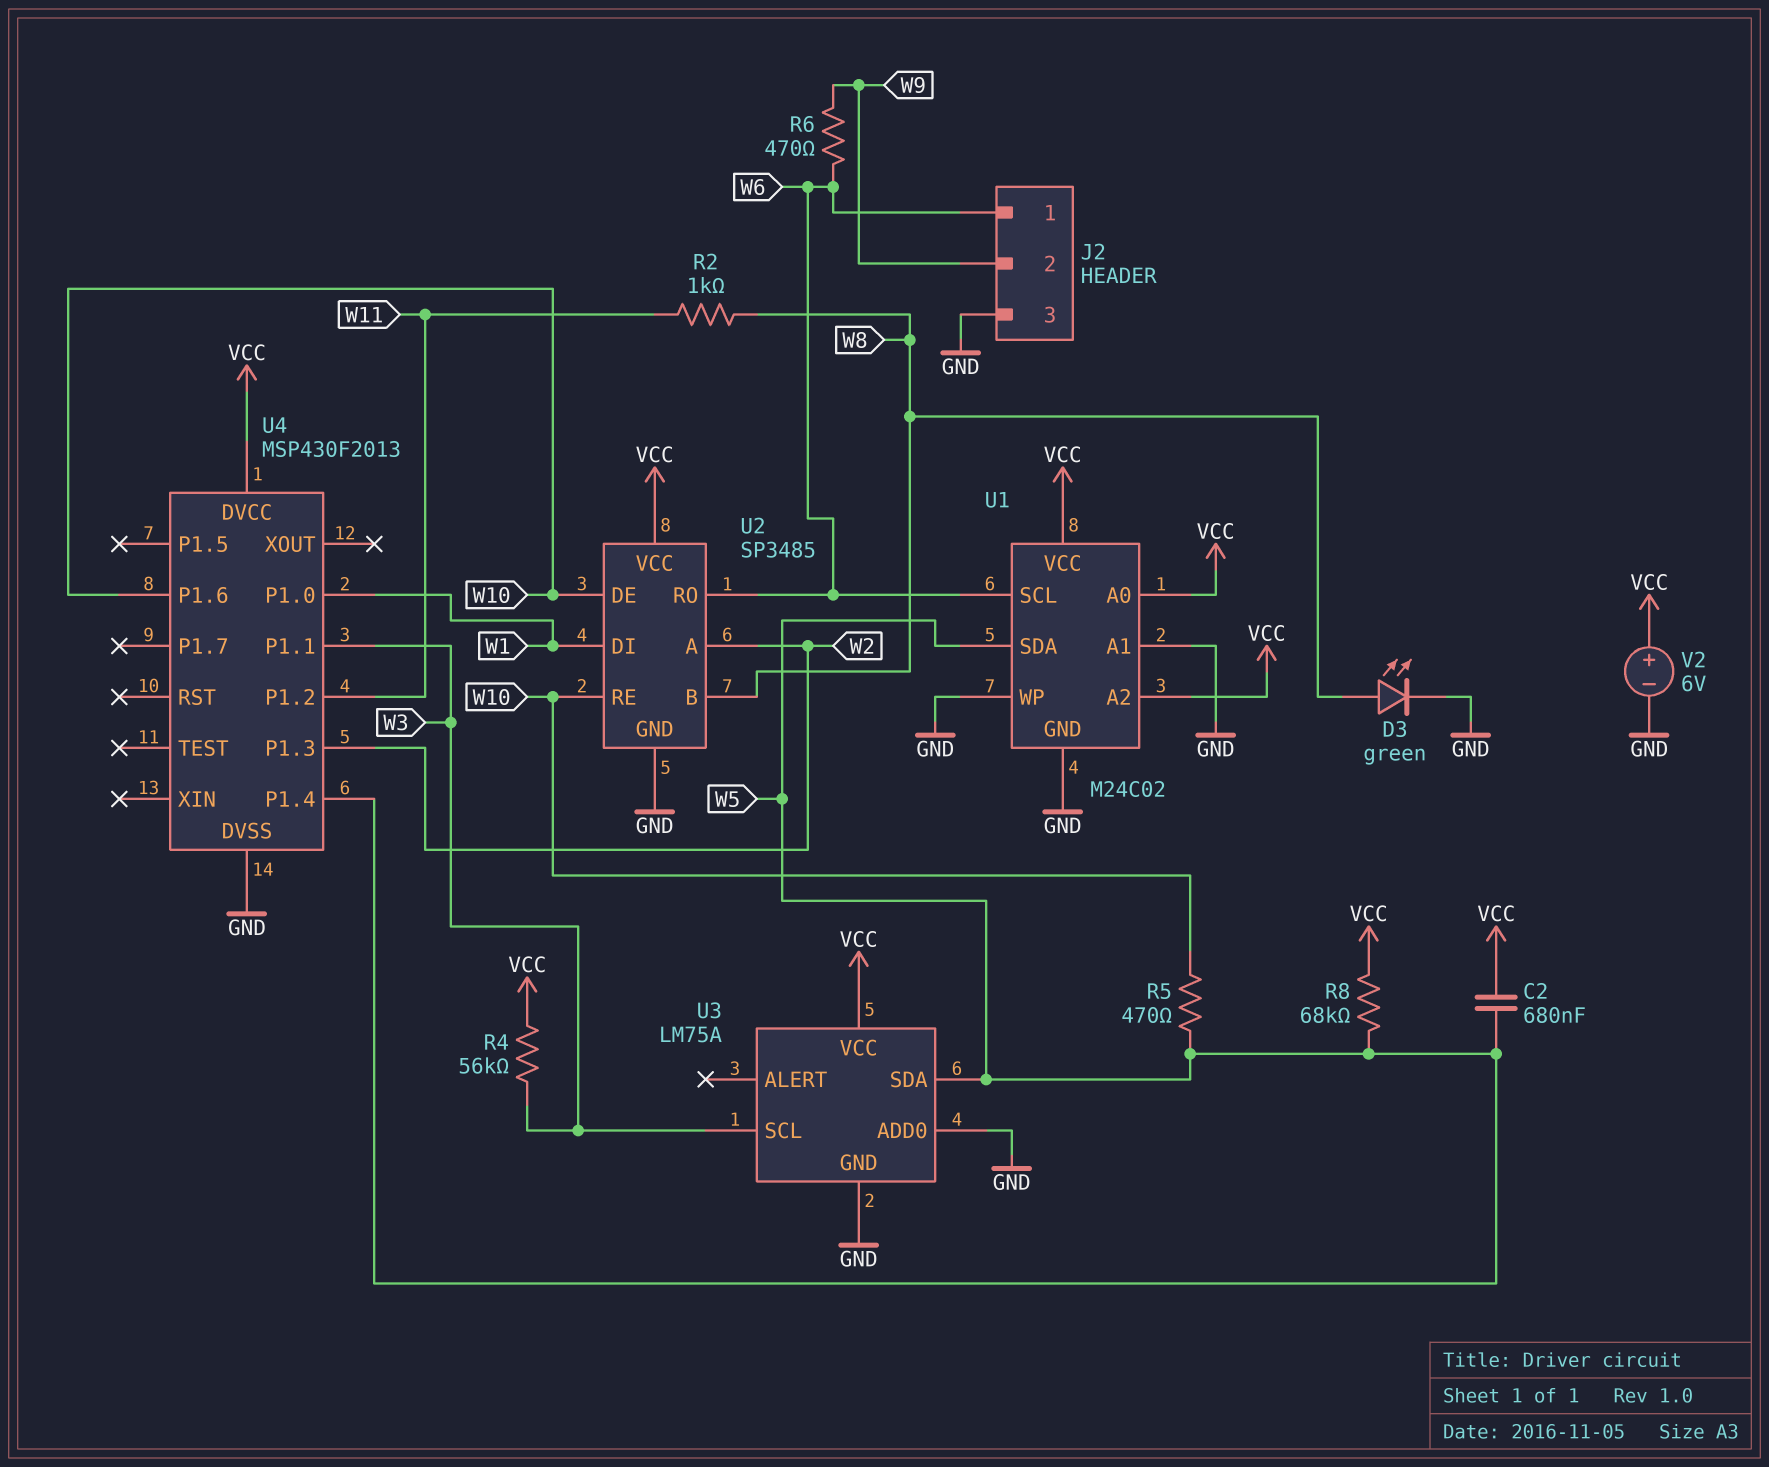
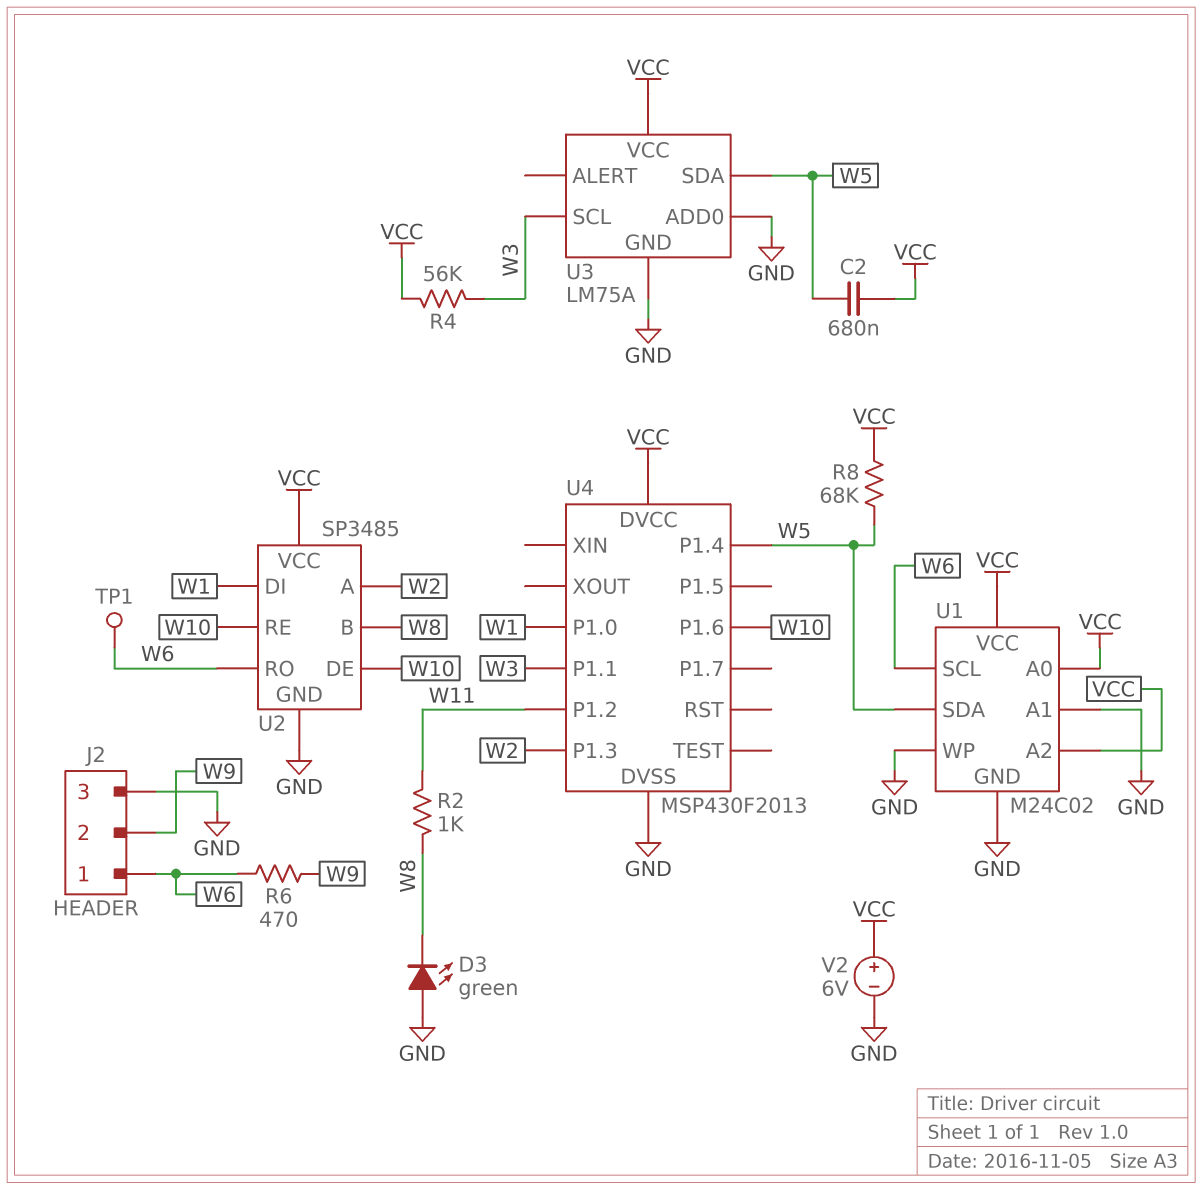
D3: LED green (A W8, K GND) -> LED green (A GND, K W8)
R5: 470 (W5, W10) -> none
TP1: none -> test point (W6)

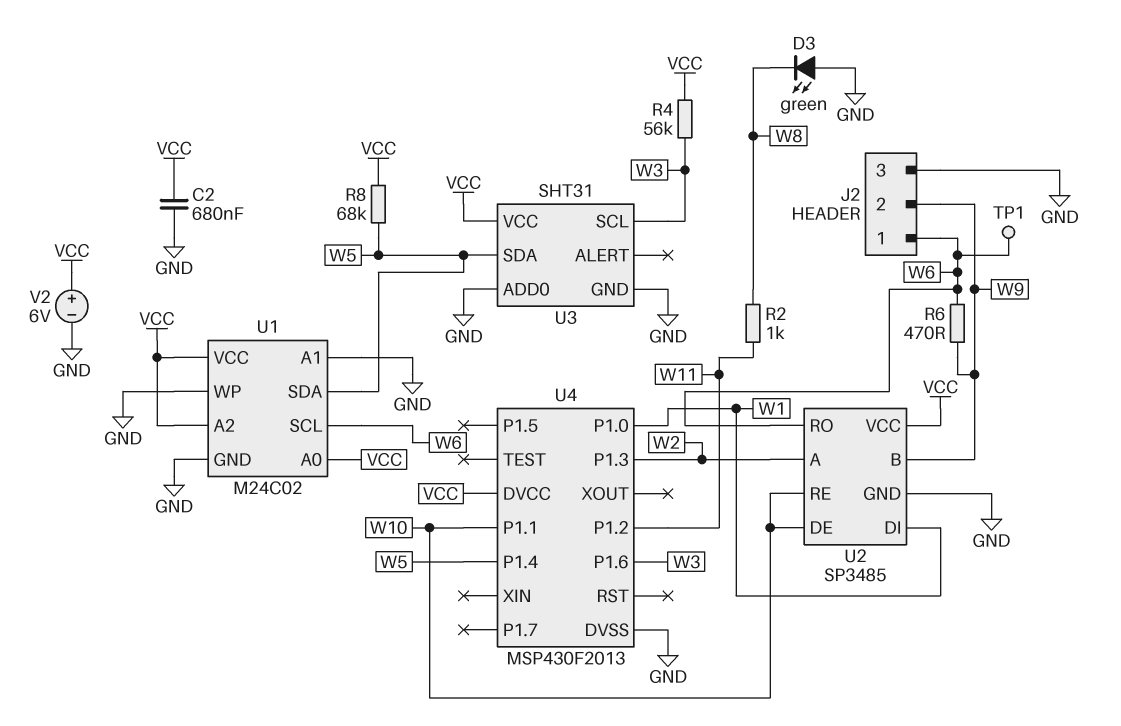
C2: 680nF (VCC, W5) -> 680nF (GND, VCC)
U2 pin B: W8 -> W9
U3: LM75A -> SHT31
U4 pin P1.1: W3 -> W10
U4 pin P1.6: W10 -> W3

